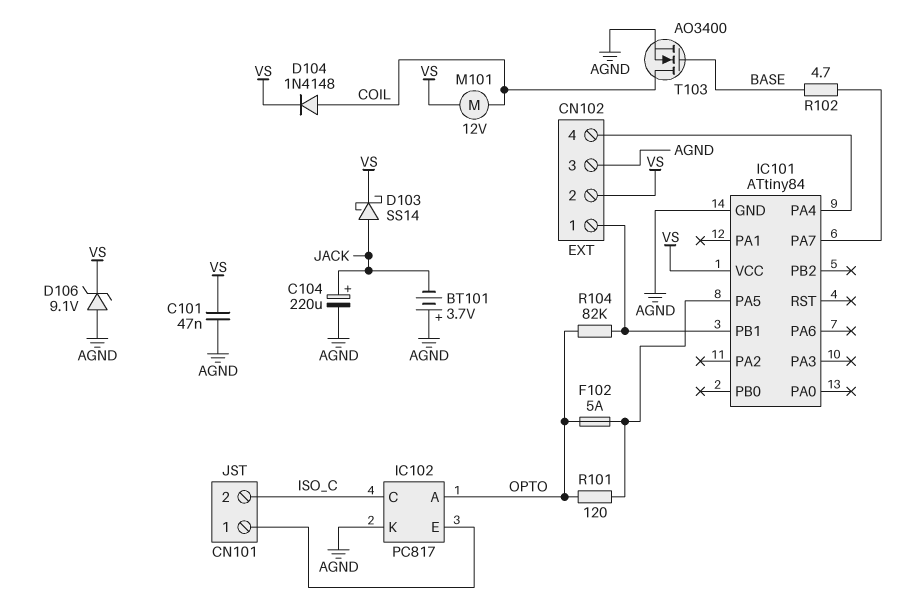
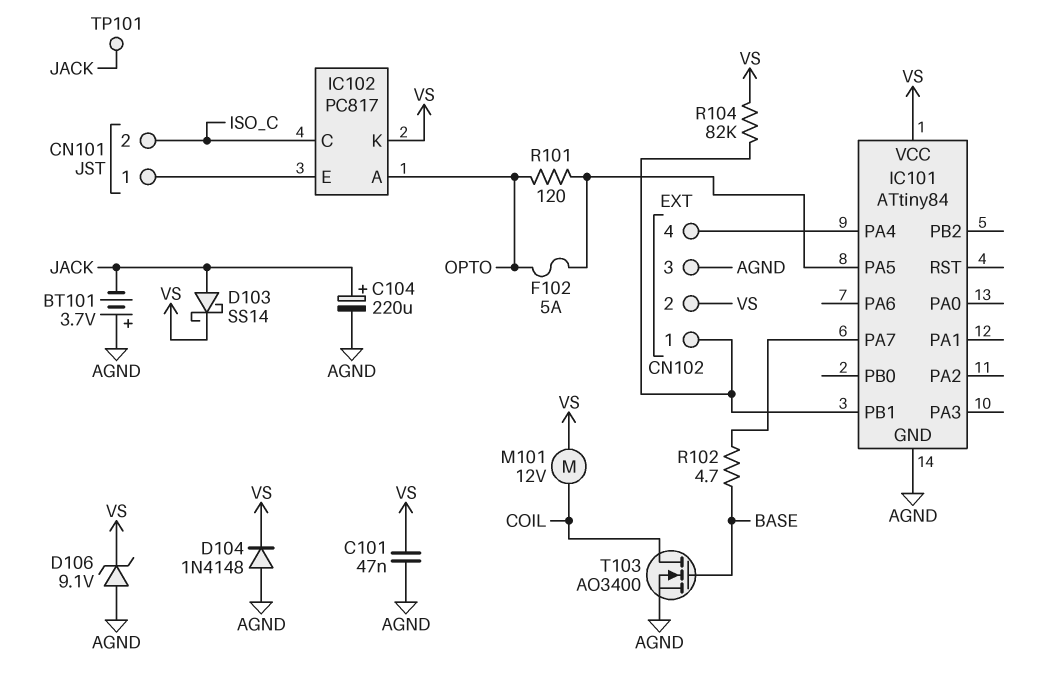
D104: diode 1N4148 (A COIL, K VS) -> diode 1N4148 (A AGND, K VS)
IC102 pin K: AGND -> VS
R104: 82k (CN102/1, OPTO) -> 82k (CN102/1, VS)
TP101: none -> test point (JACK)

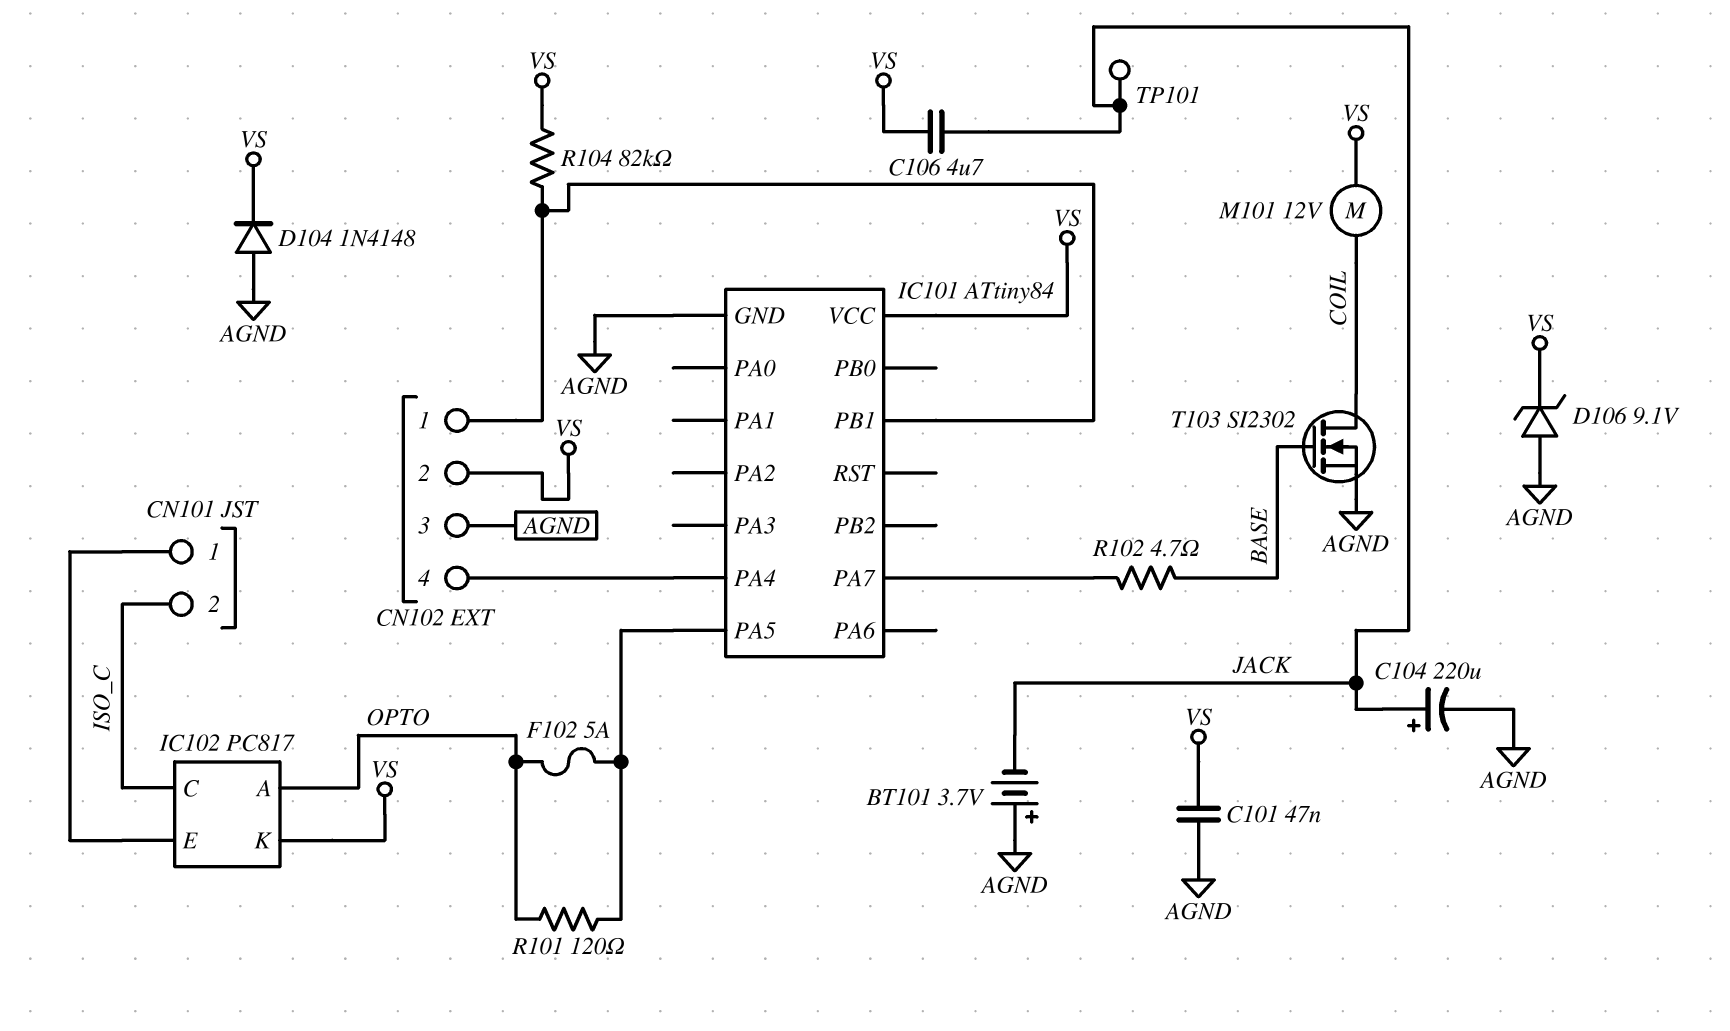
C106: none -> 4.7uF (JACK, VS)
D103: schottky SS14 (A JACK, K VS) -> none
T103: NMOS AO3400 (G BASE, D COIL, S AGND) -> NMOS SI2302 (G BASE, D COIL, S AGND)

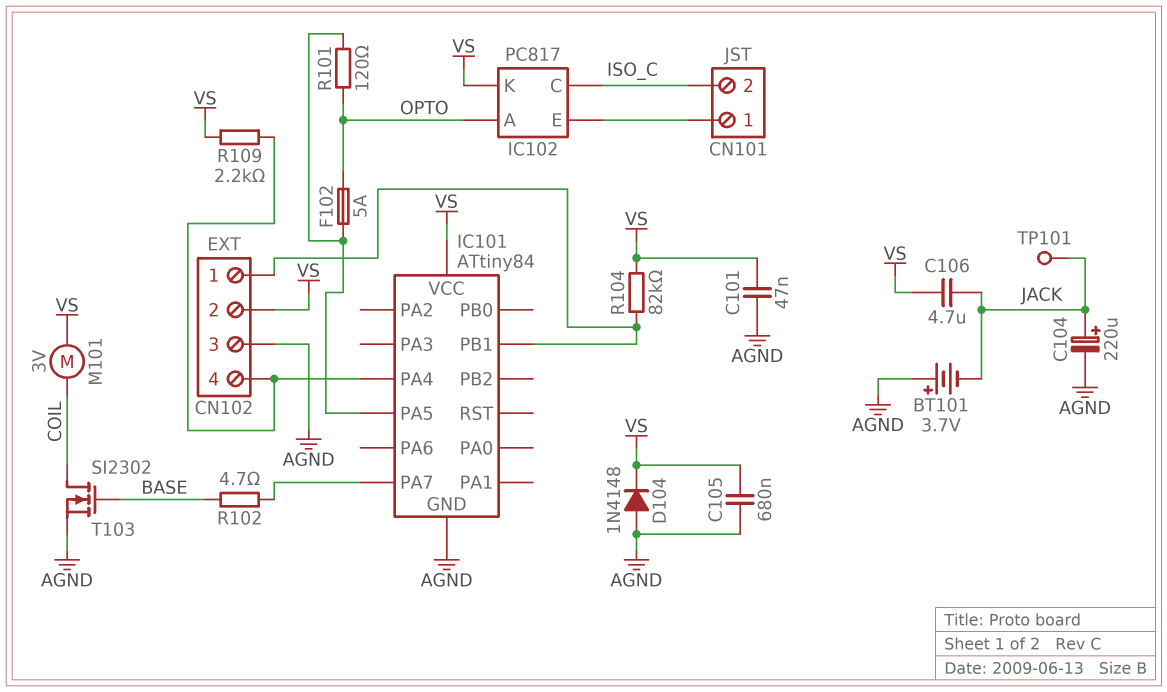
C105: none -> 680nF (AGND, VS)
D106: zener 9.1V (A AGND, K VS) -> none
M101: motor 12V (COIL, VS) -> motor 3V (COIL, VS)
R109: none -> 2.2k (CN102/4, VS)

